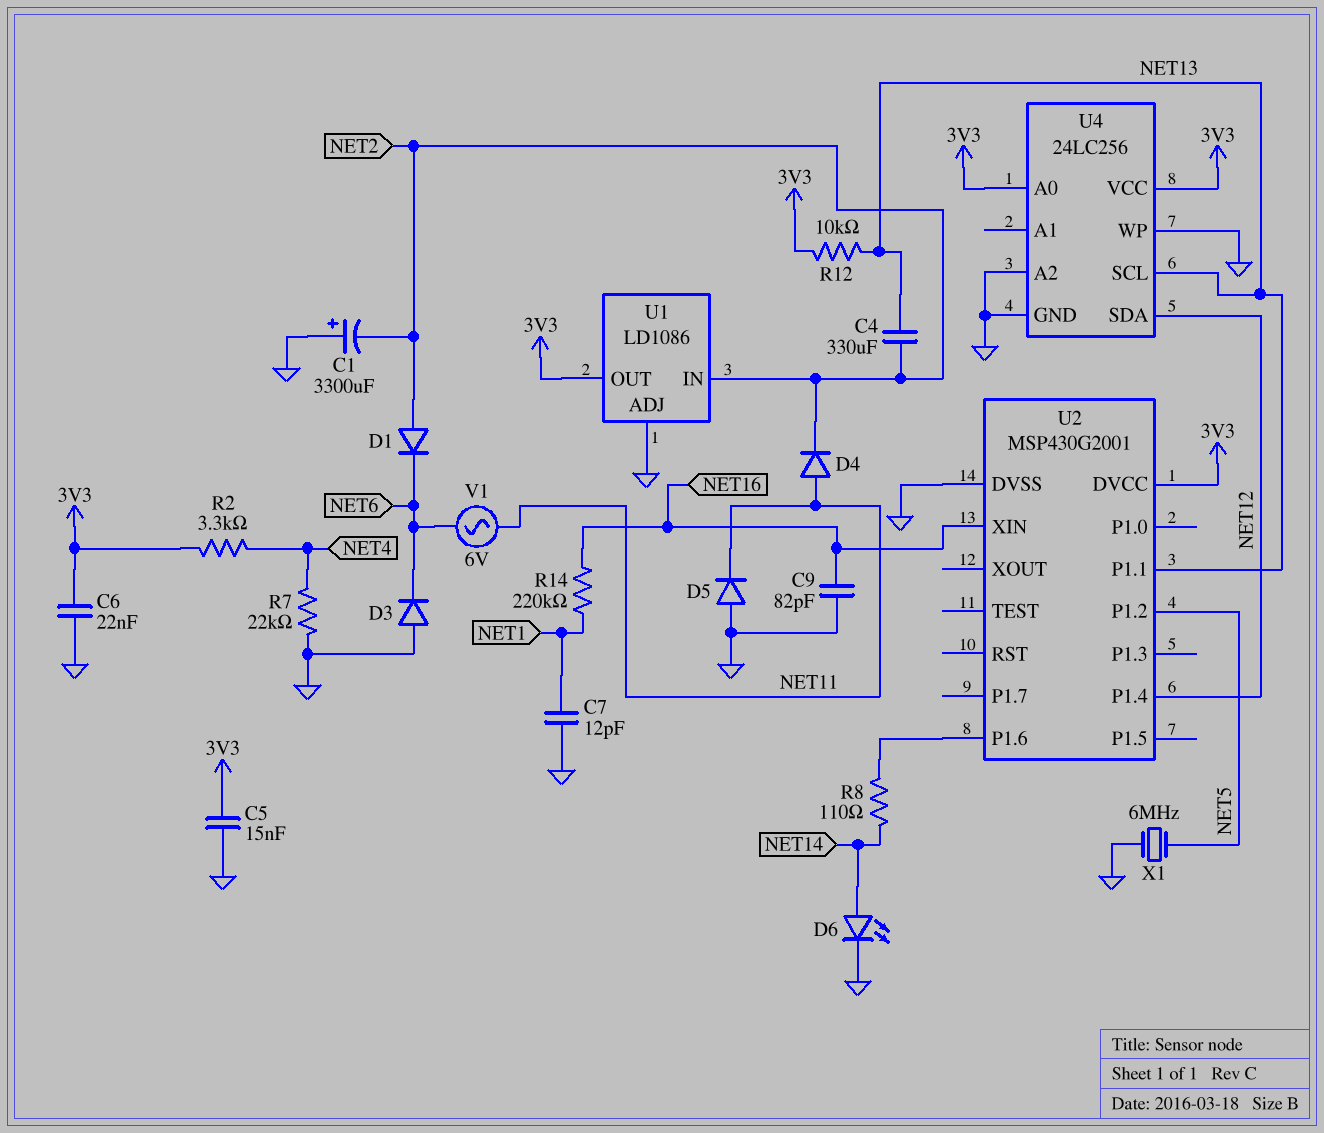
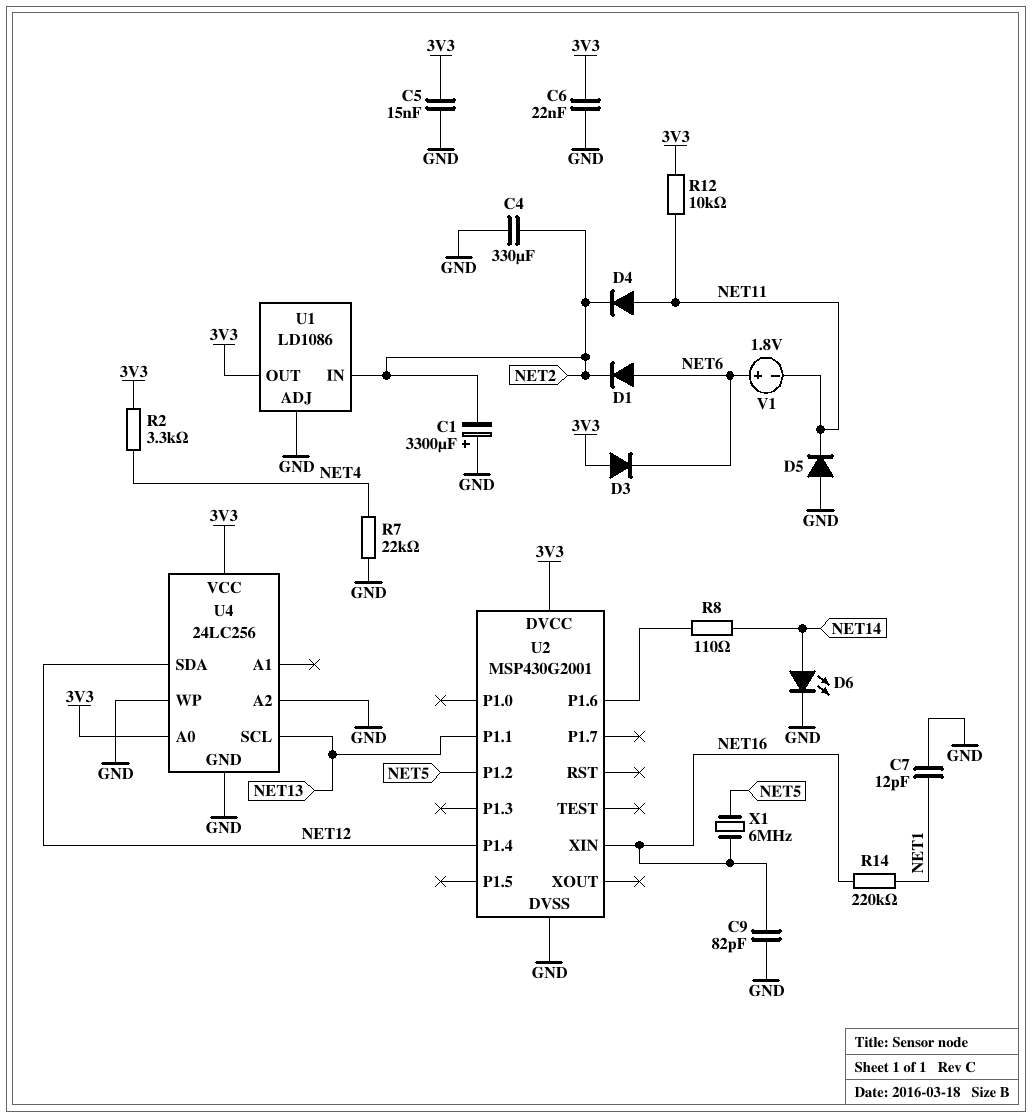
C4: 330uF (NET2, NET13) -> 330uF (GND, NET2)
D1: diode (A NET2, K NET6) -> diode (A NET6, K NET2)
D3: diode (A GND, K NET6) -> diode (A 3V3, K NET6)
R12: 10k (3V3, NET13) -> 10k (3V3, NET11)
V1: AC 6V (NET6, NET11) -> 1.8V (plus NET6, minus NET11)
X1: 6MHz (GND, NET5) -> 6MHz (NET5, NET16)

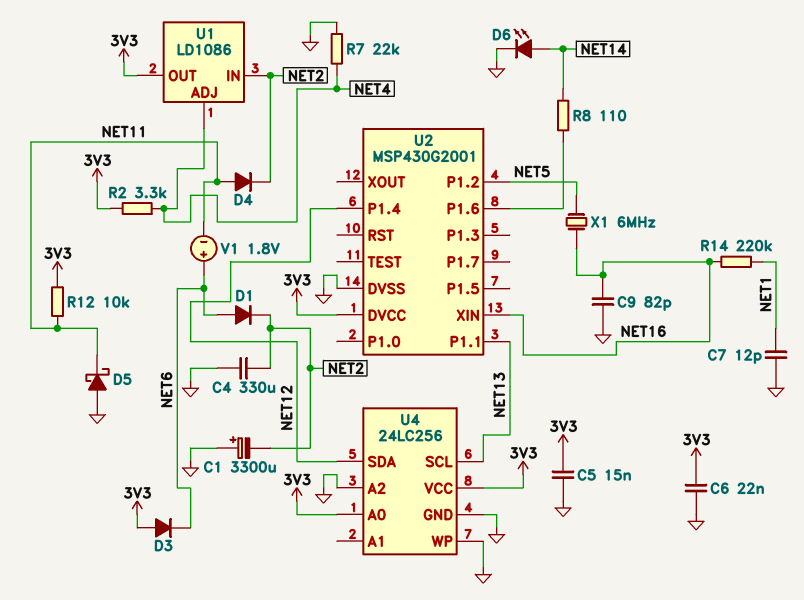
D5: diode (A GND, K NET11) -> schottky (A GND, K NET11)
U1 pin ADJ: GND -> NET4

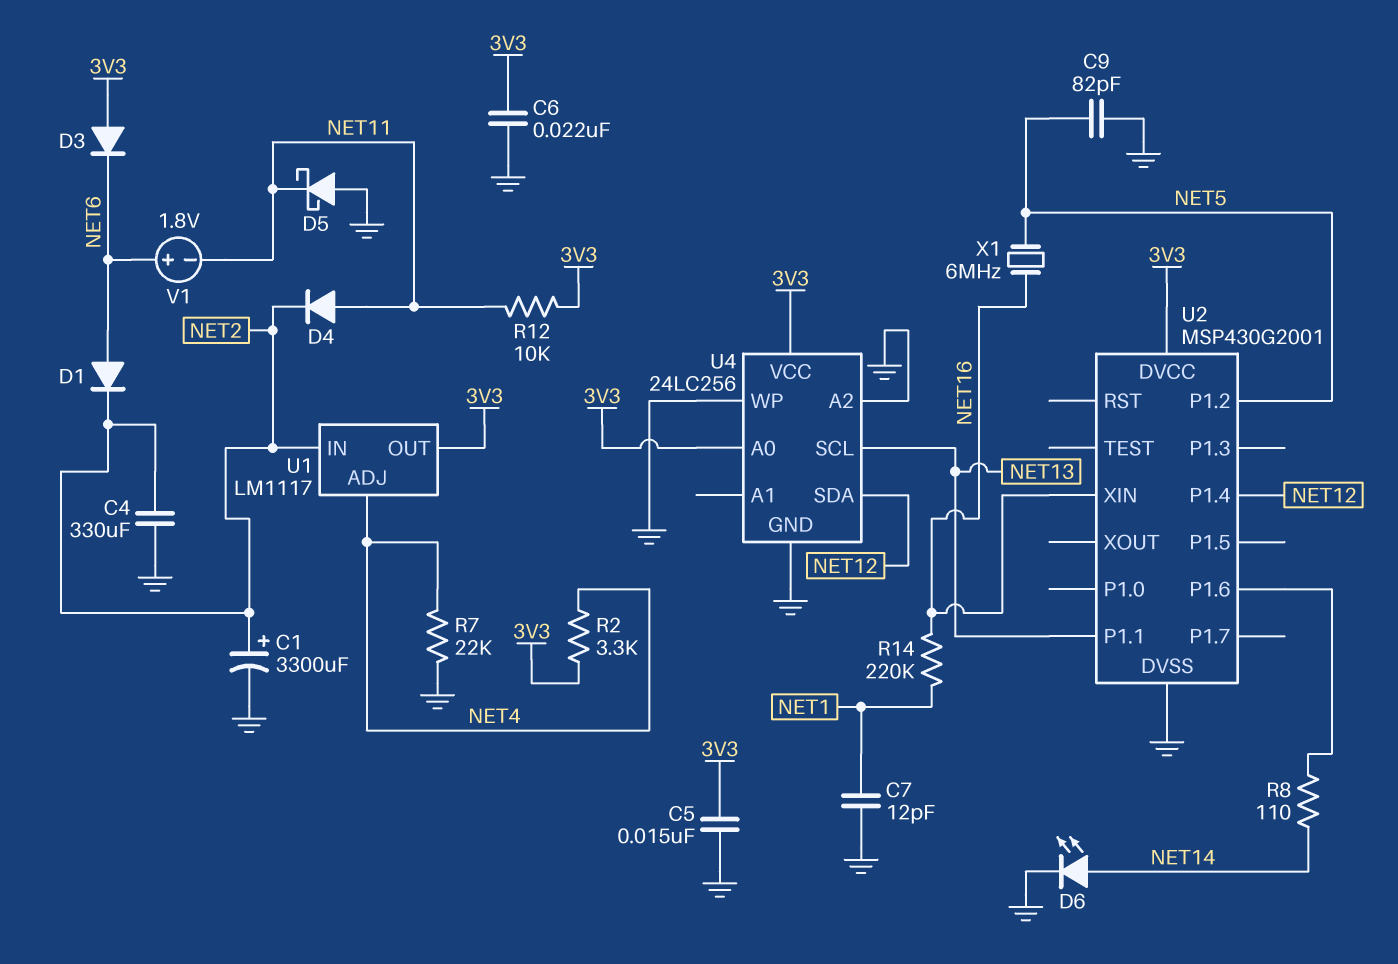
C1: 3300uF (plus GND, minus NET2) -> 3300uF (plus NET2, minus GND)
C9: 82pF (GND, NET16) -> 82pF (GND, NET5)
U1: LD1086 -> LM1117

